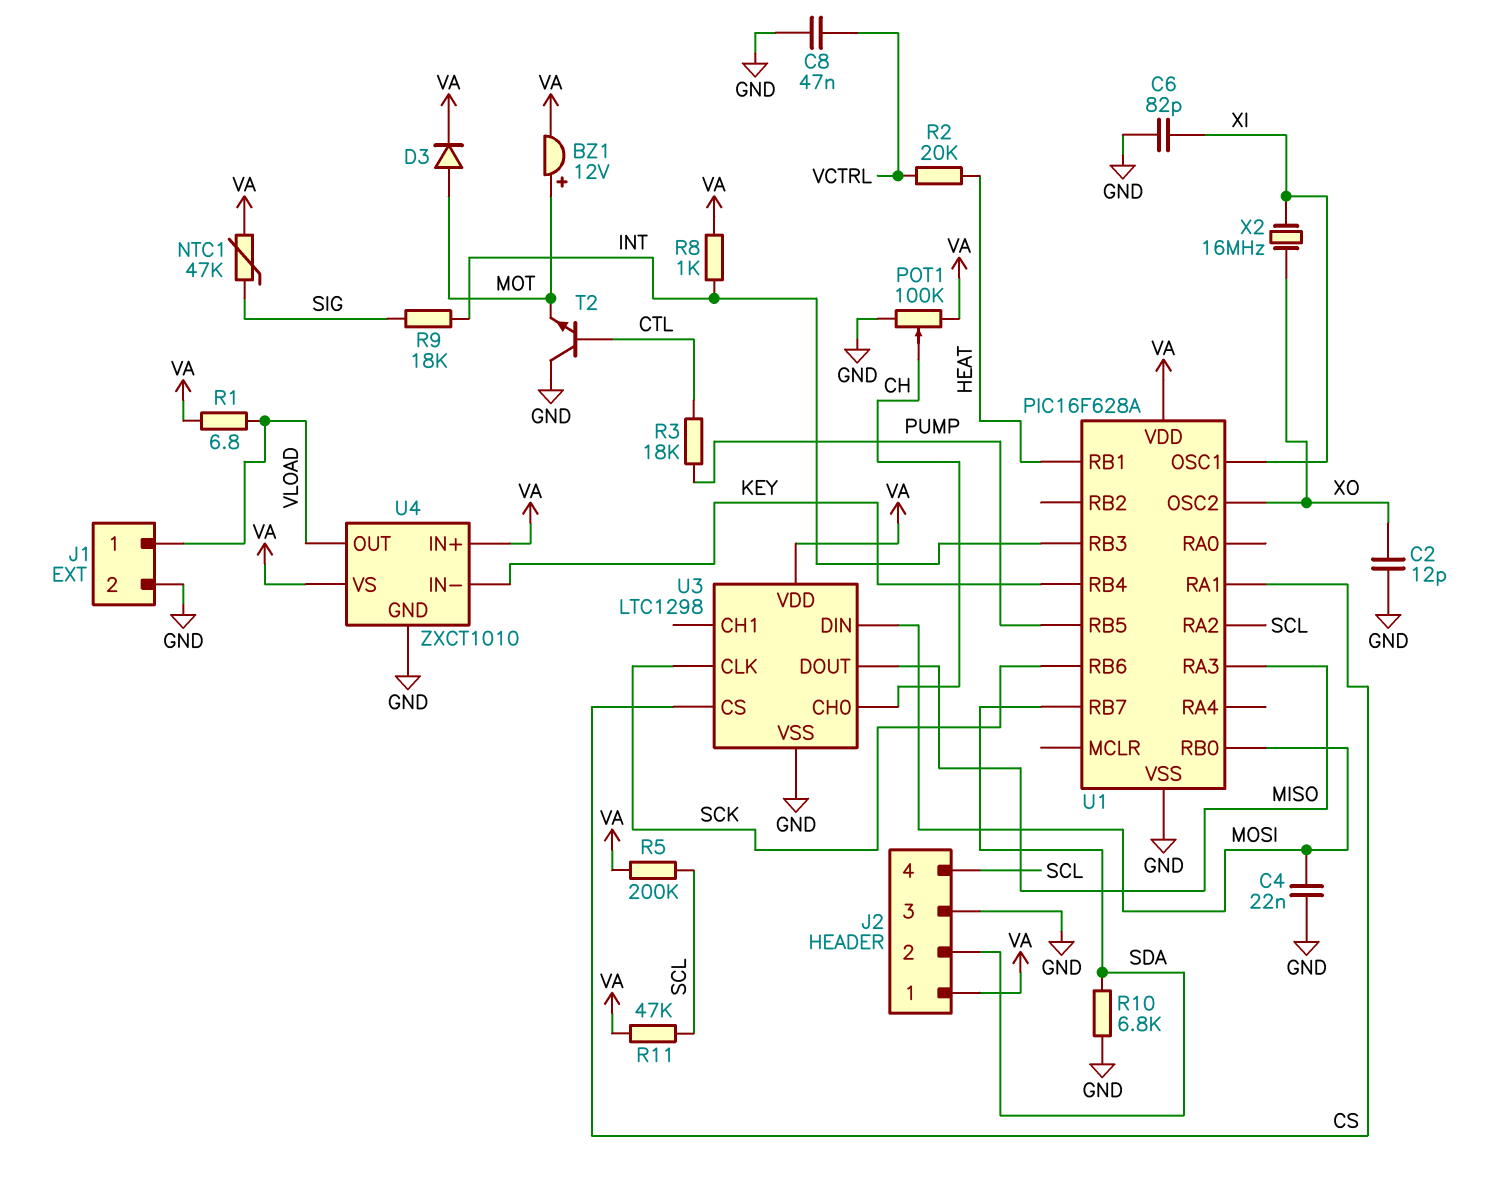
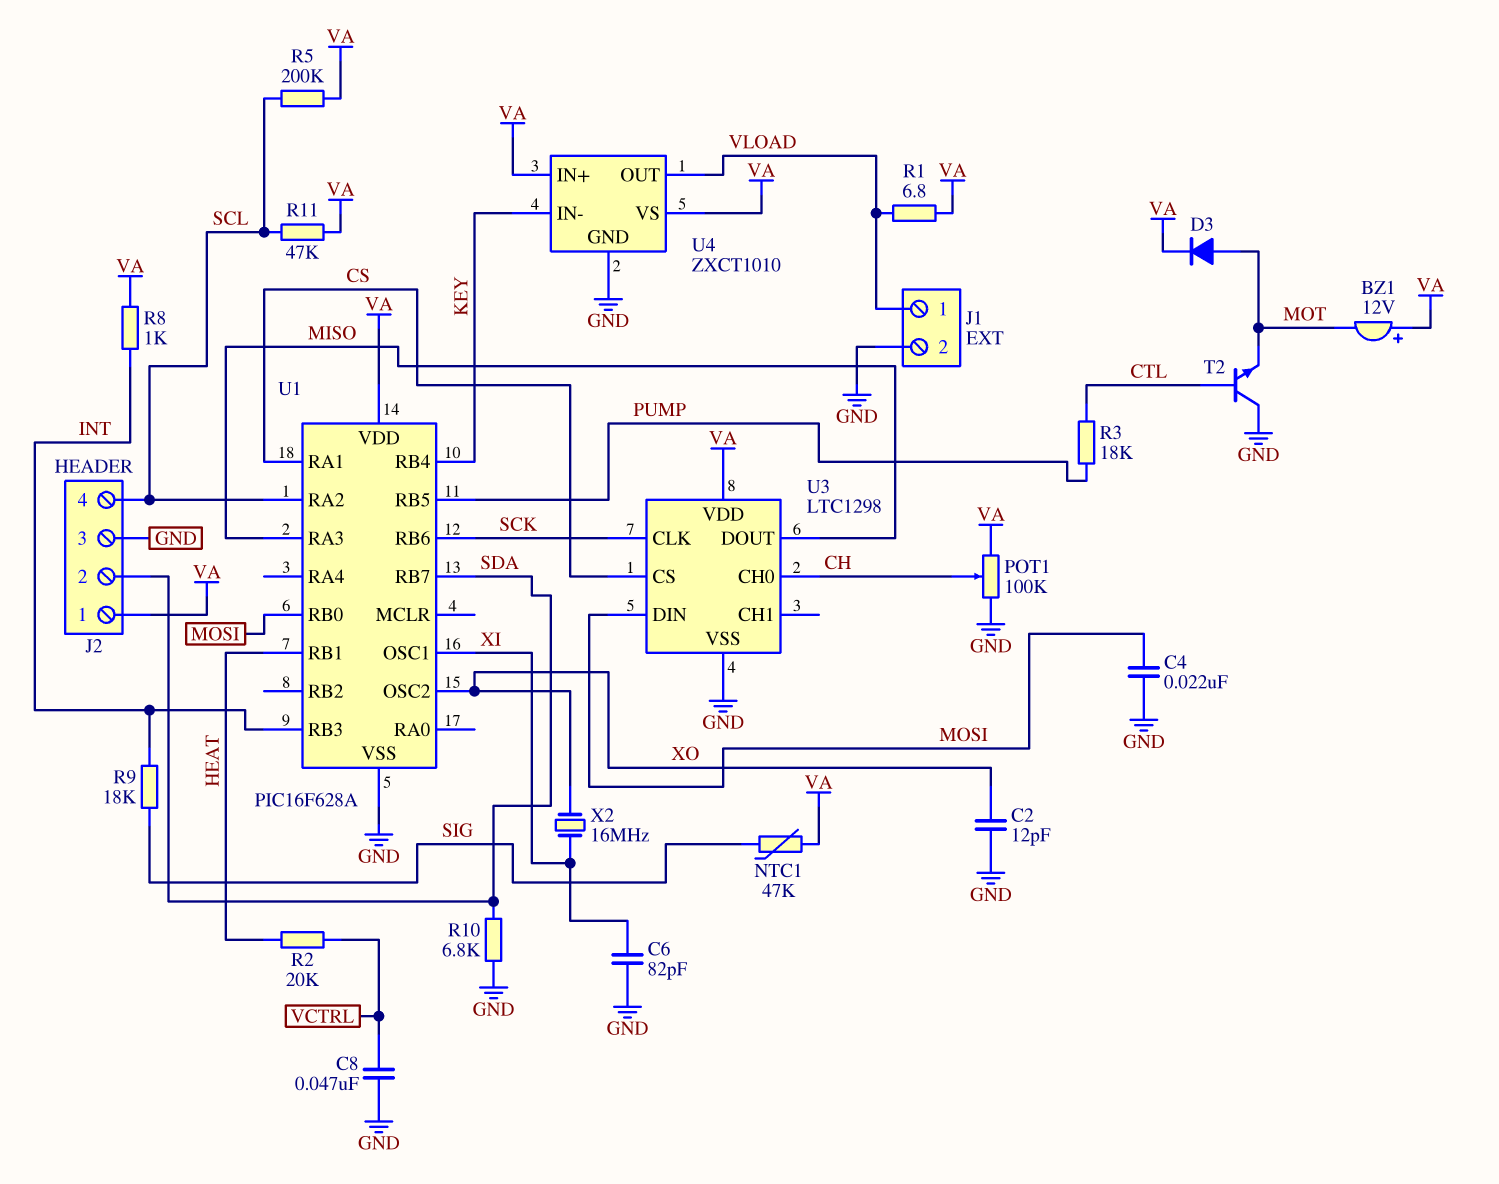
BZ1: buzzer 12V (plus MOT, minus VA) -> buzzer 12V (plus VA, minus MOT)

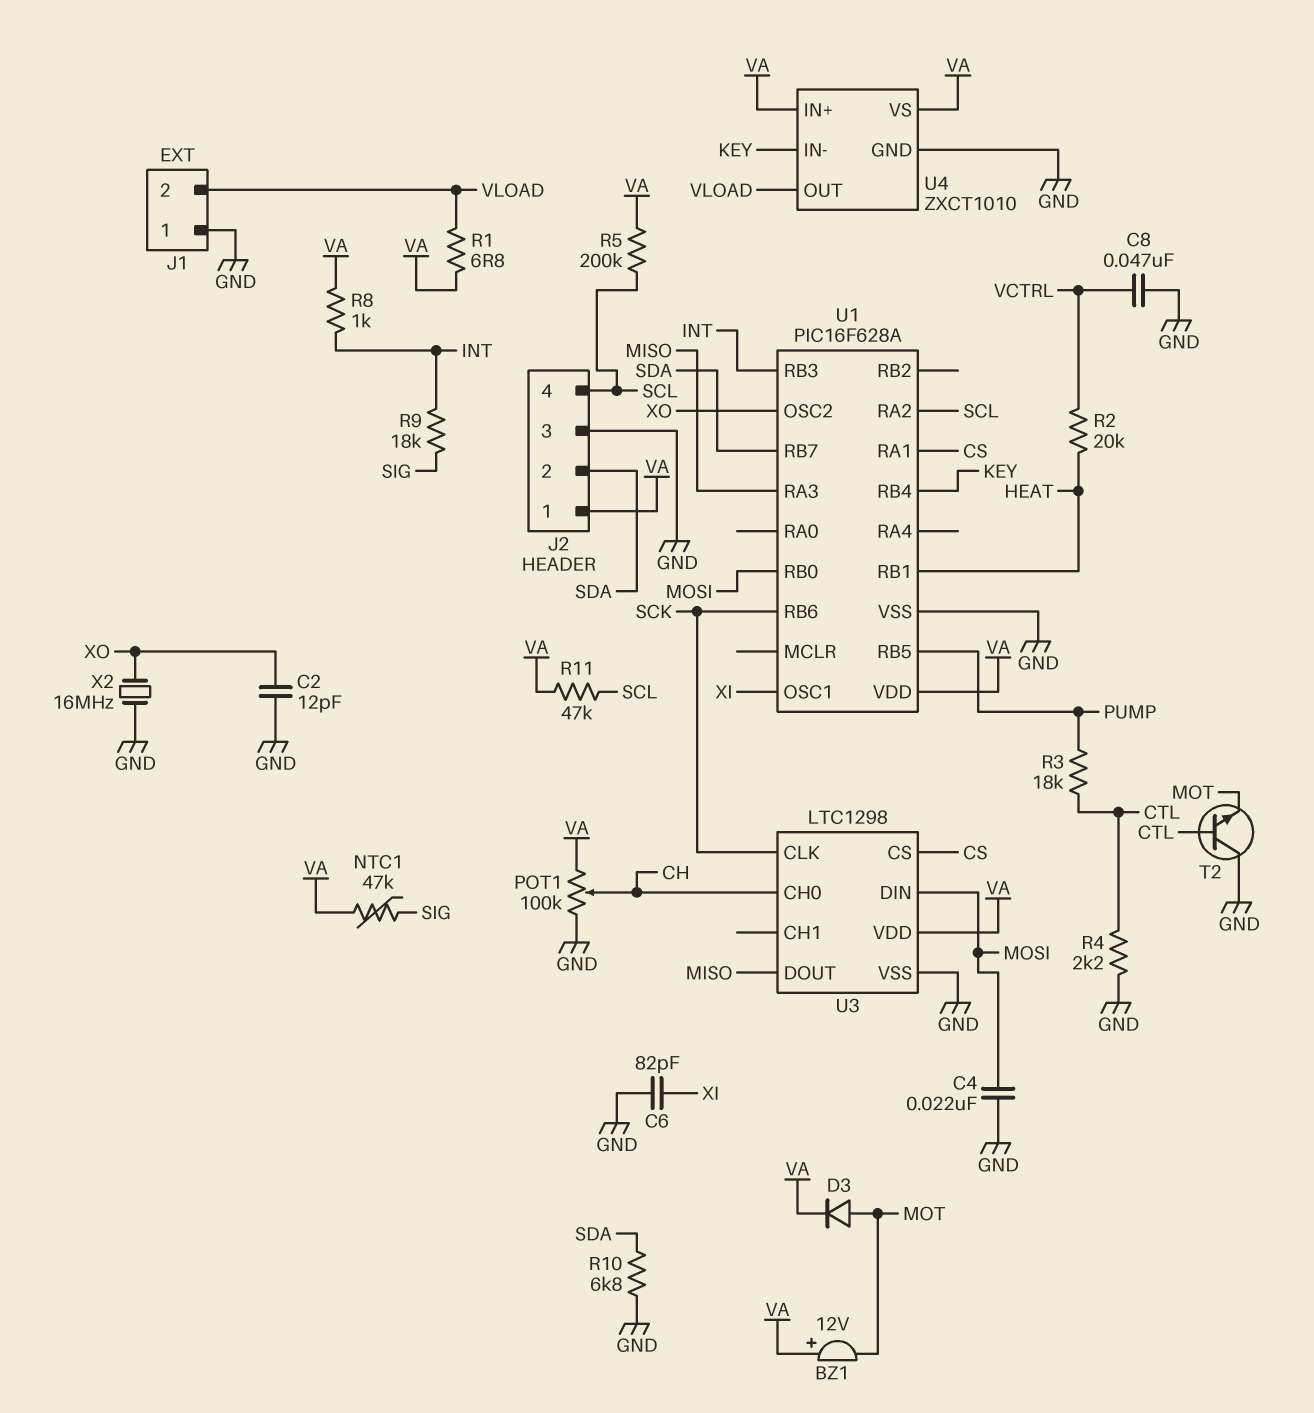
J1 pin 1: VLOAD -> GND
J1 pin 2: GND -> VLOAD
R4: none -> 2.2k (CTL, GND)
X2: 16MHz (XI, XO) -> 16MHz (GND, XO)

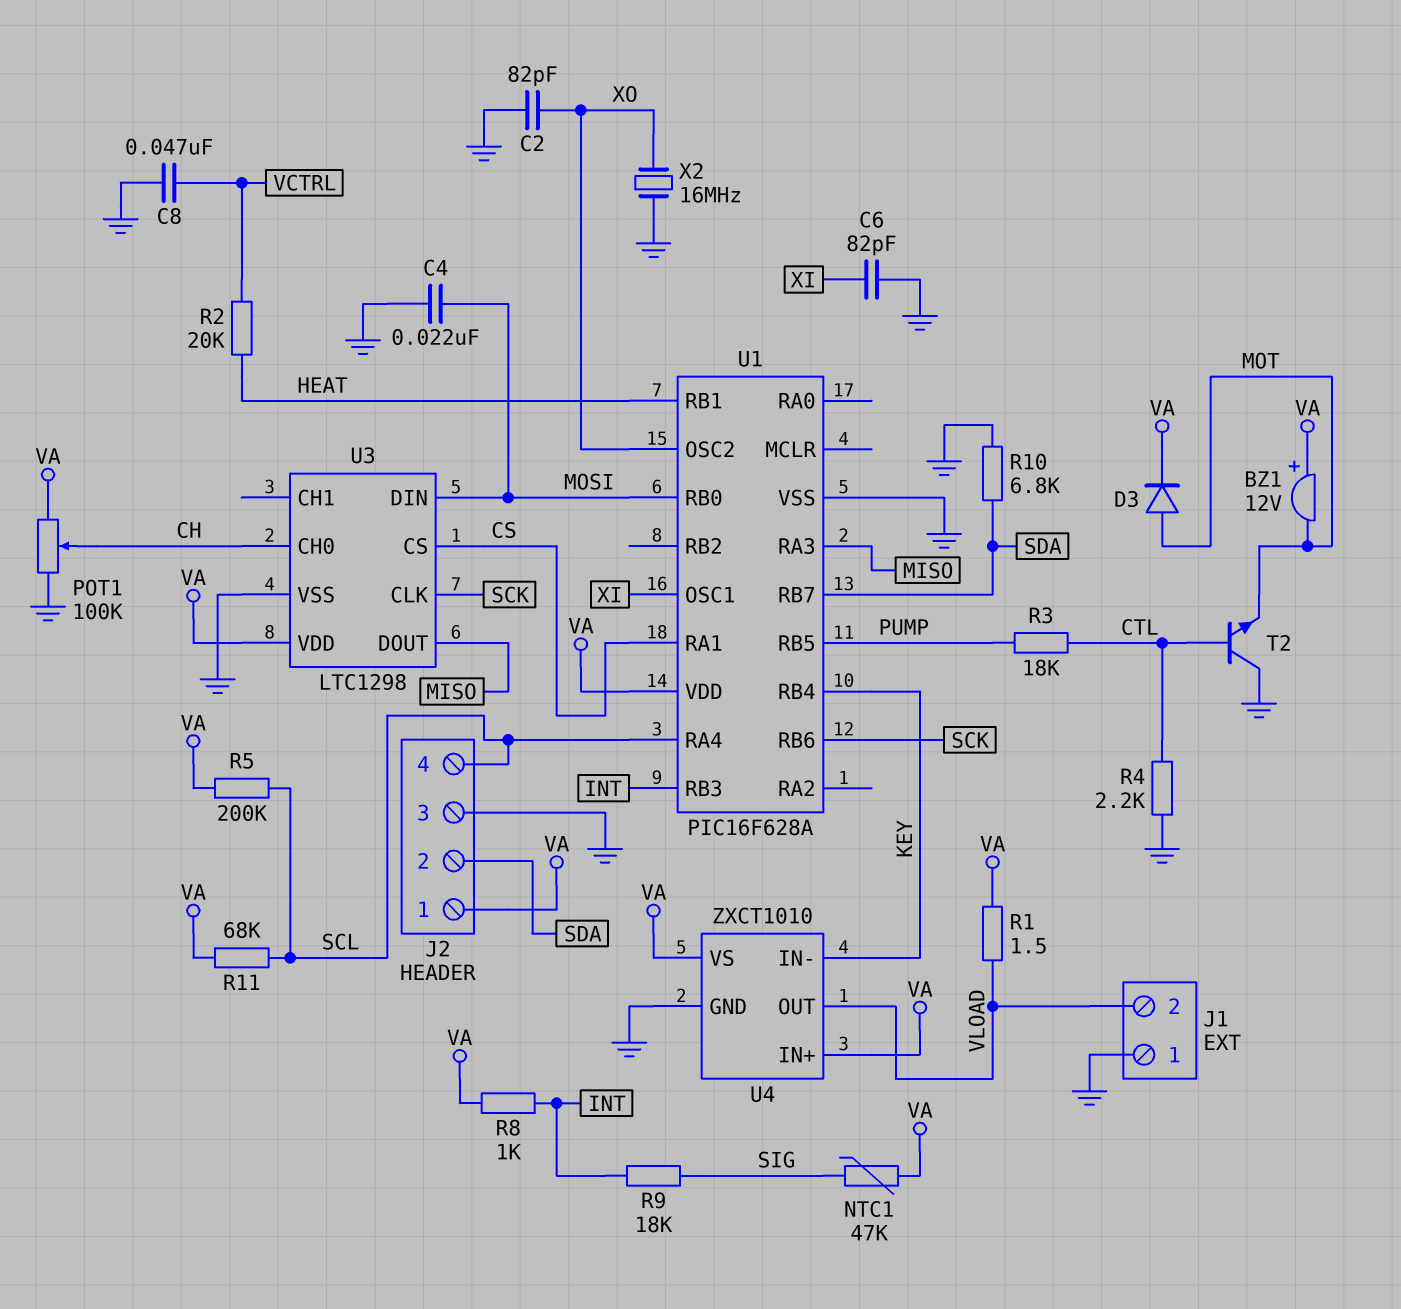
C2: 12pF (GND, XO) -> 82pF (GND, XO)
R1: 6.8 (VA, VLOAD) -> 1.5 (VA, VLOAD)
R11: 47k (SCL, VA) -> 68k (SCL, VA)
U1 pin RA2: SCL -> none
U1 pin RA4: none -> SCL

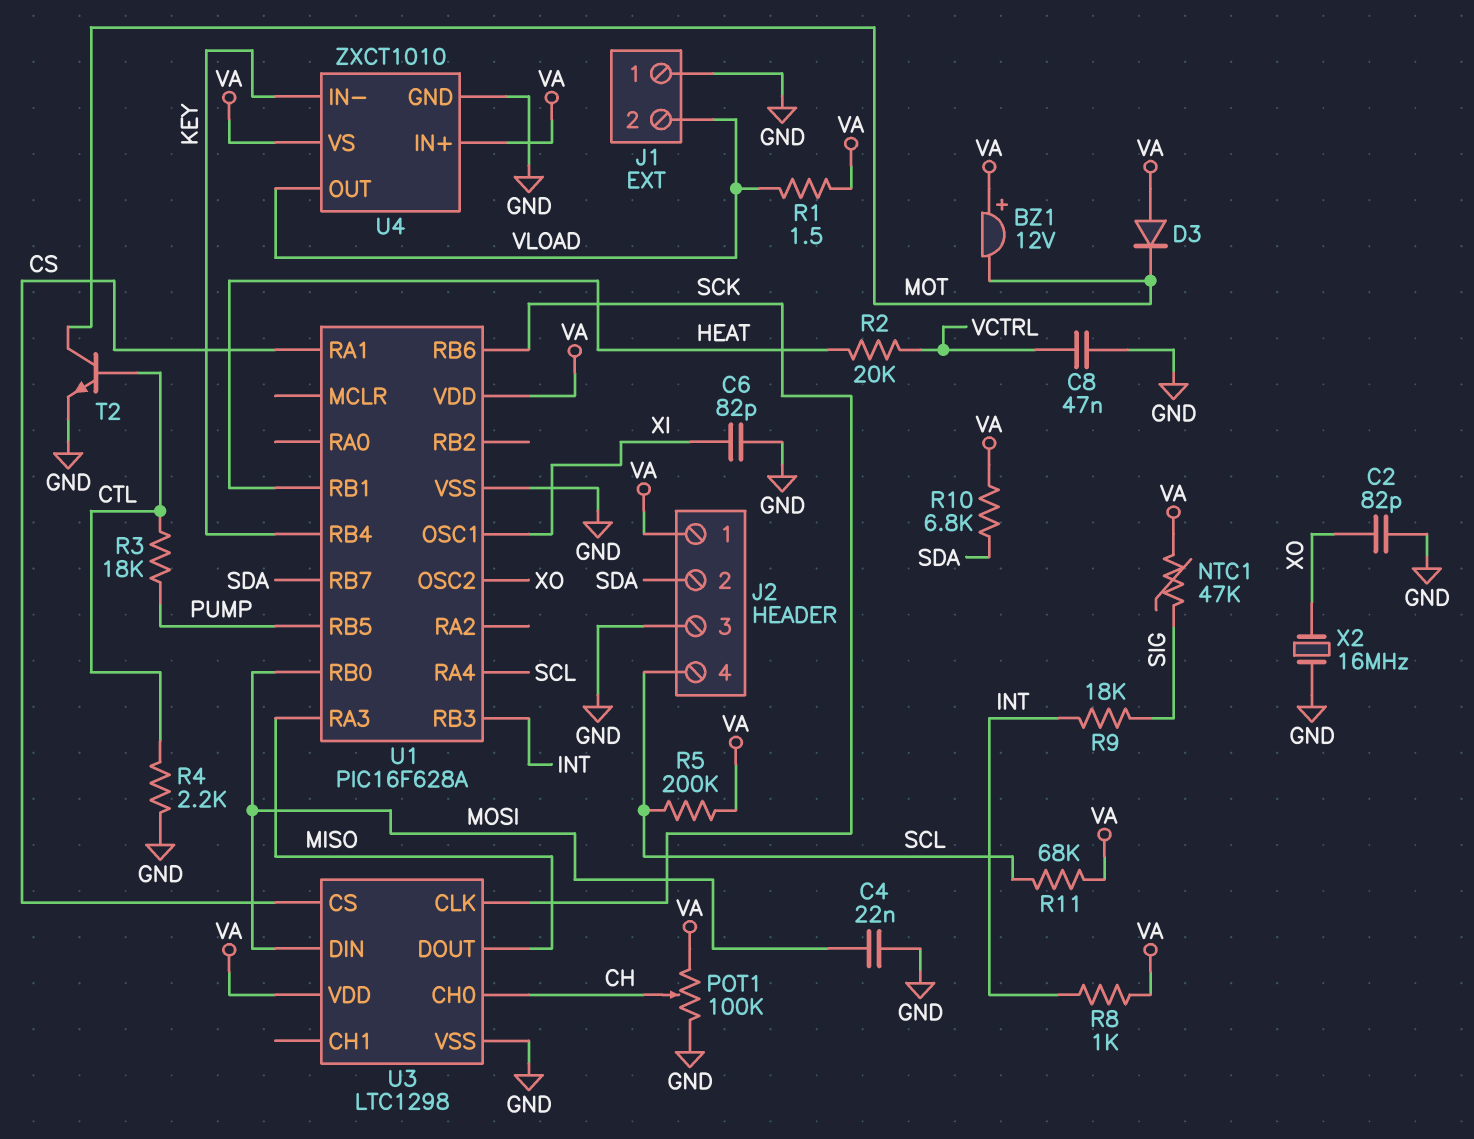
D3: diode (A MOT, K VA) -> diode (A VA, K MOT)
R10: 6.8k (GND, SDA) -> 6.8k (SDA, VA)
T2: NPN (B CTL, C GND, E MOT) -> NPN (B CTL, C MOT, E GND)

